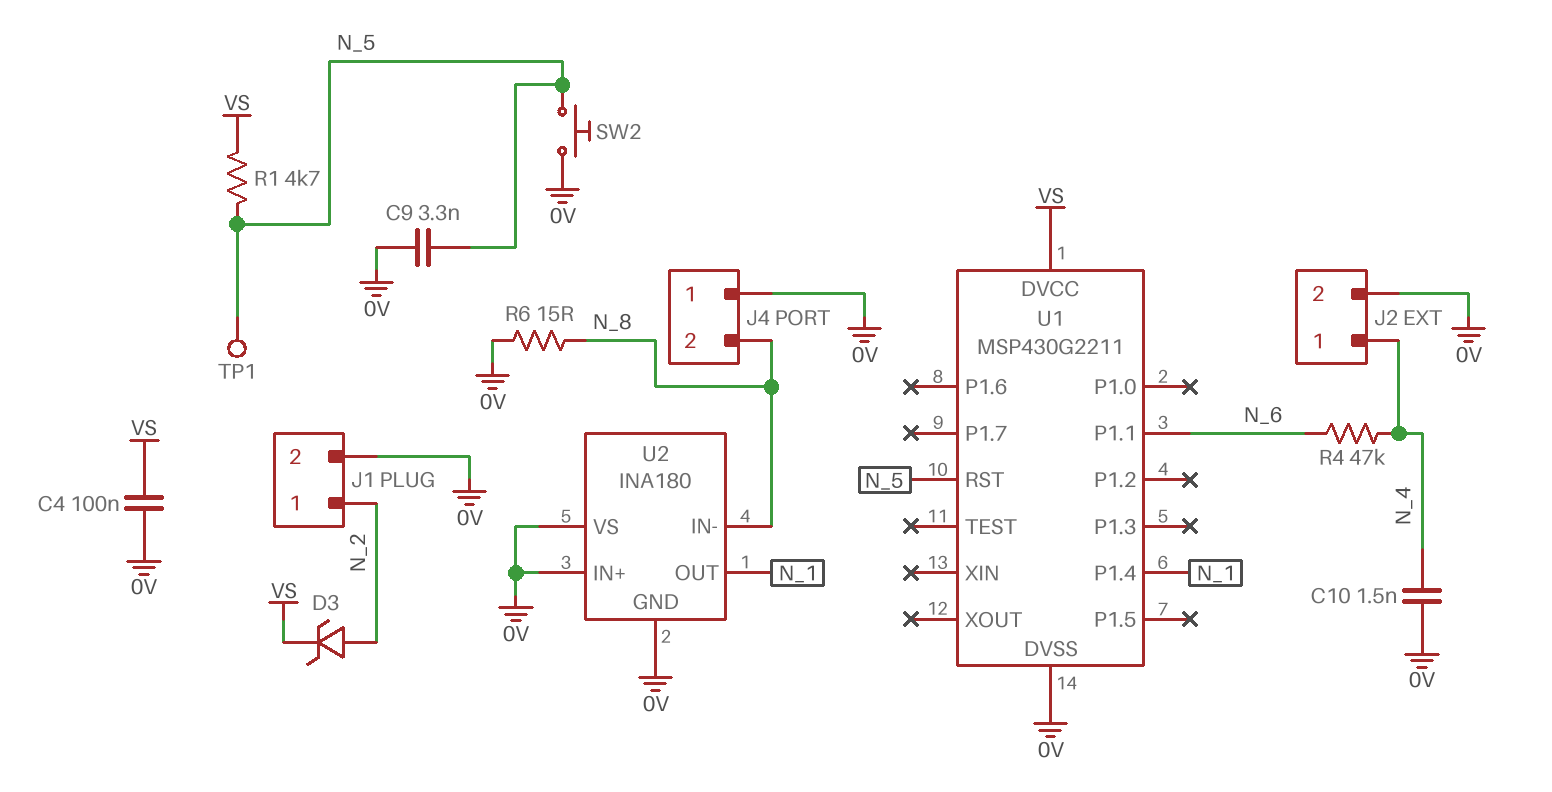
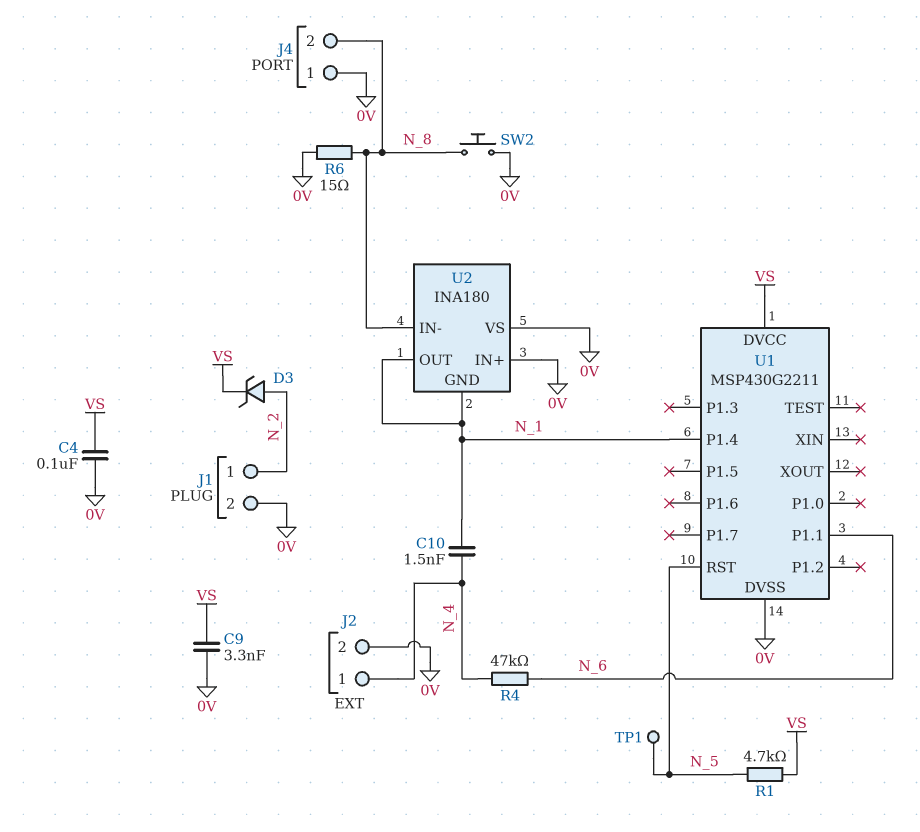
C9: 3.3nF (0V, N_5) -> 3.3nF (0V, VS)
C10: 1.5nF (0V, N_4) -> 1.5nF (N_1, N_4)
SW2: button (0V, N_5) -> button (0V, N_8)
U2 pin GND: 0V -> N_1

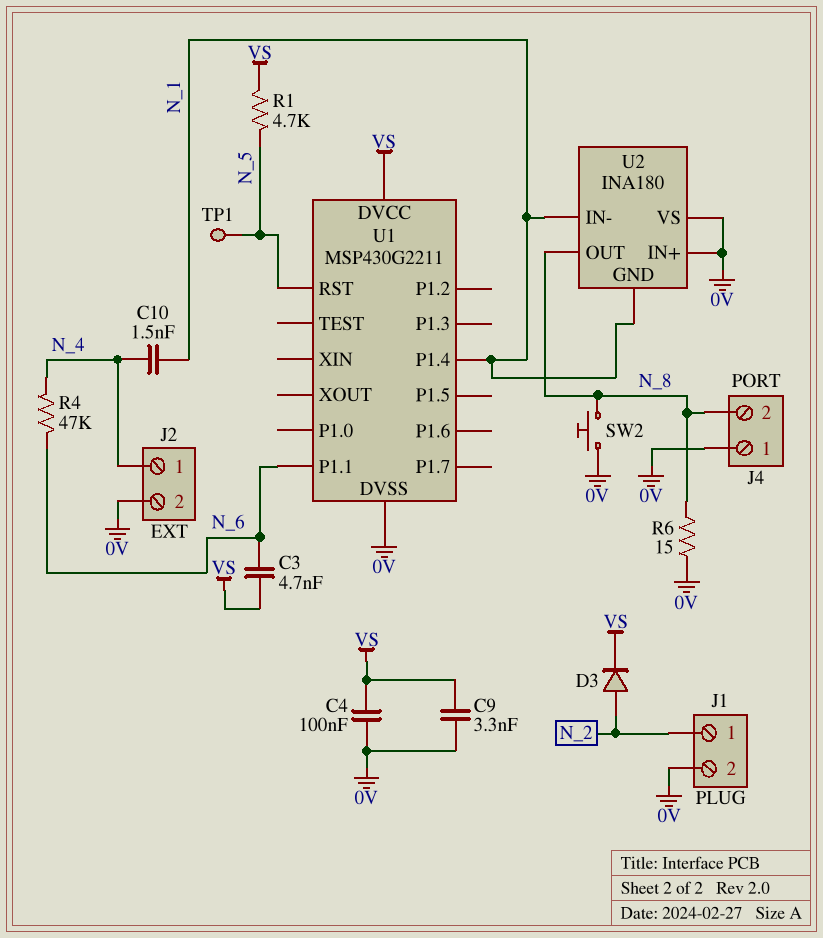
C3: none -> 4.7nF (N_6, VS)
D3: zener (A N_2, K VS) -> diode (A N_2, K VS)
U2 pin IN-: N_8 -> N_1
U2 pin OUT: N_1 -> N_8

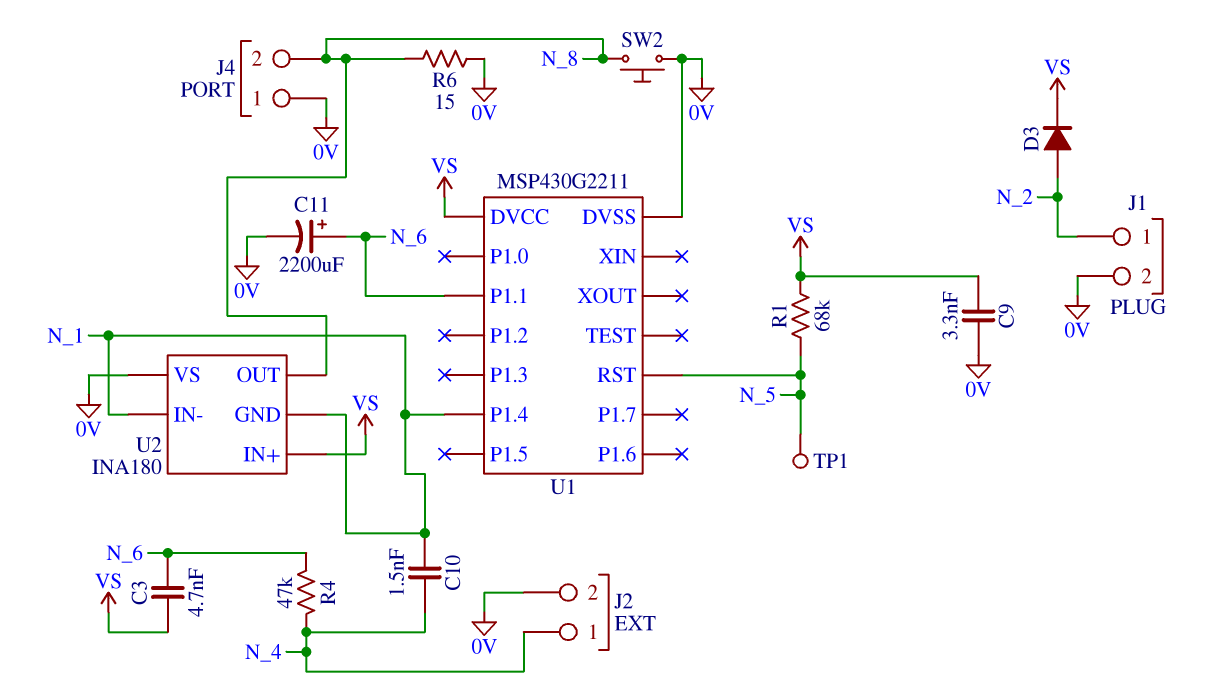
C4: 100nF (0V, VS) -> none
C11: none -> 2200uF (plus N_6, minus 0V)
R1: 4.7k (N_5, VS) -> 68k (N_5, VS)
U2 pin IN+: 0V -> VS

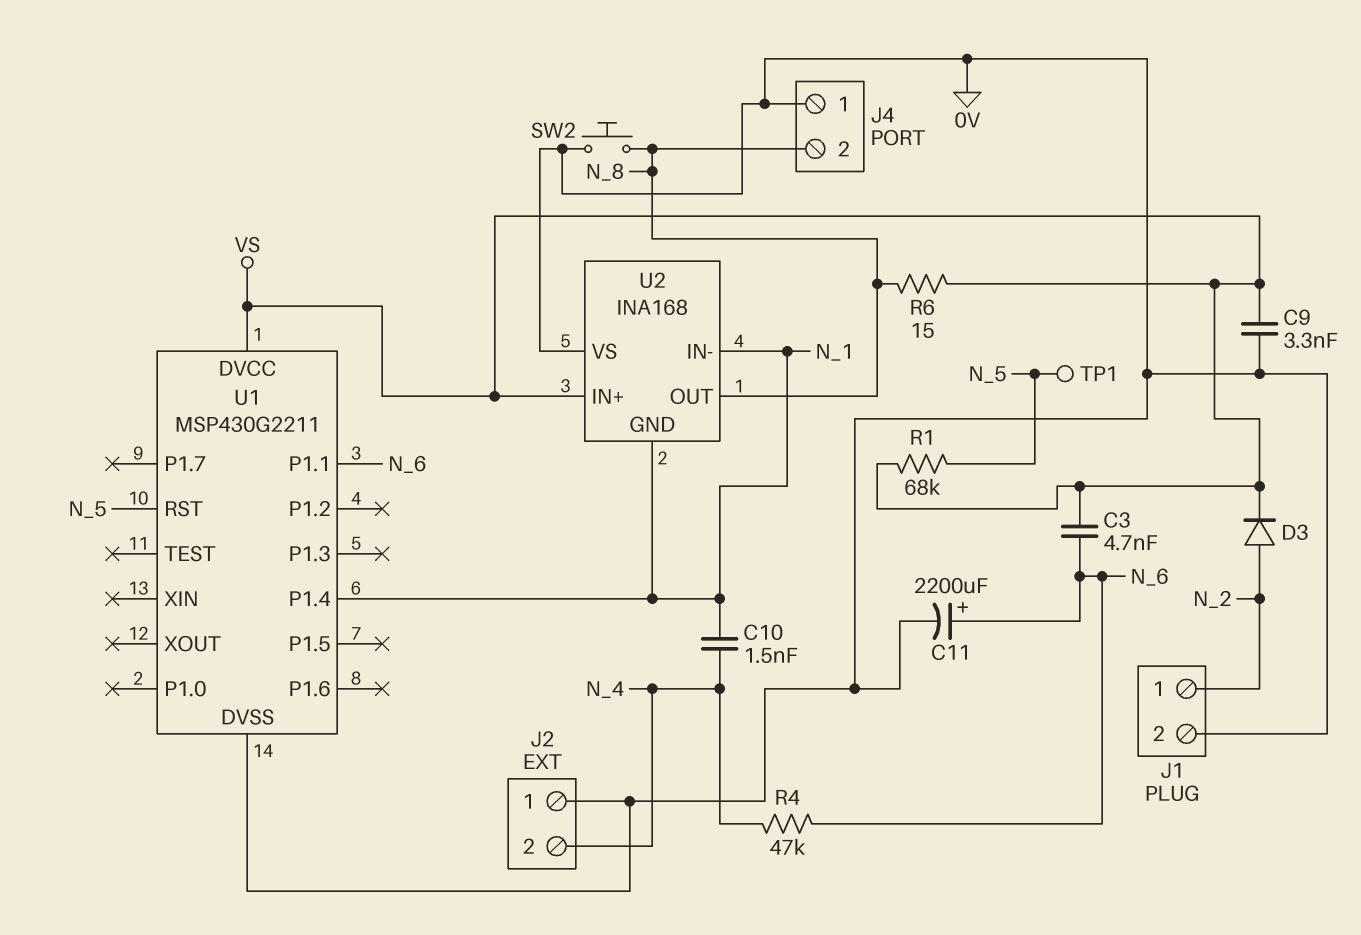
J2 pin 1: N_4 -> 0V
J2 pin 2: 0V -> N_4
R6: 15 (0V, N_8) -> 15 (N_8, VS)
U2: INA180 -> INA168

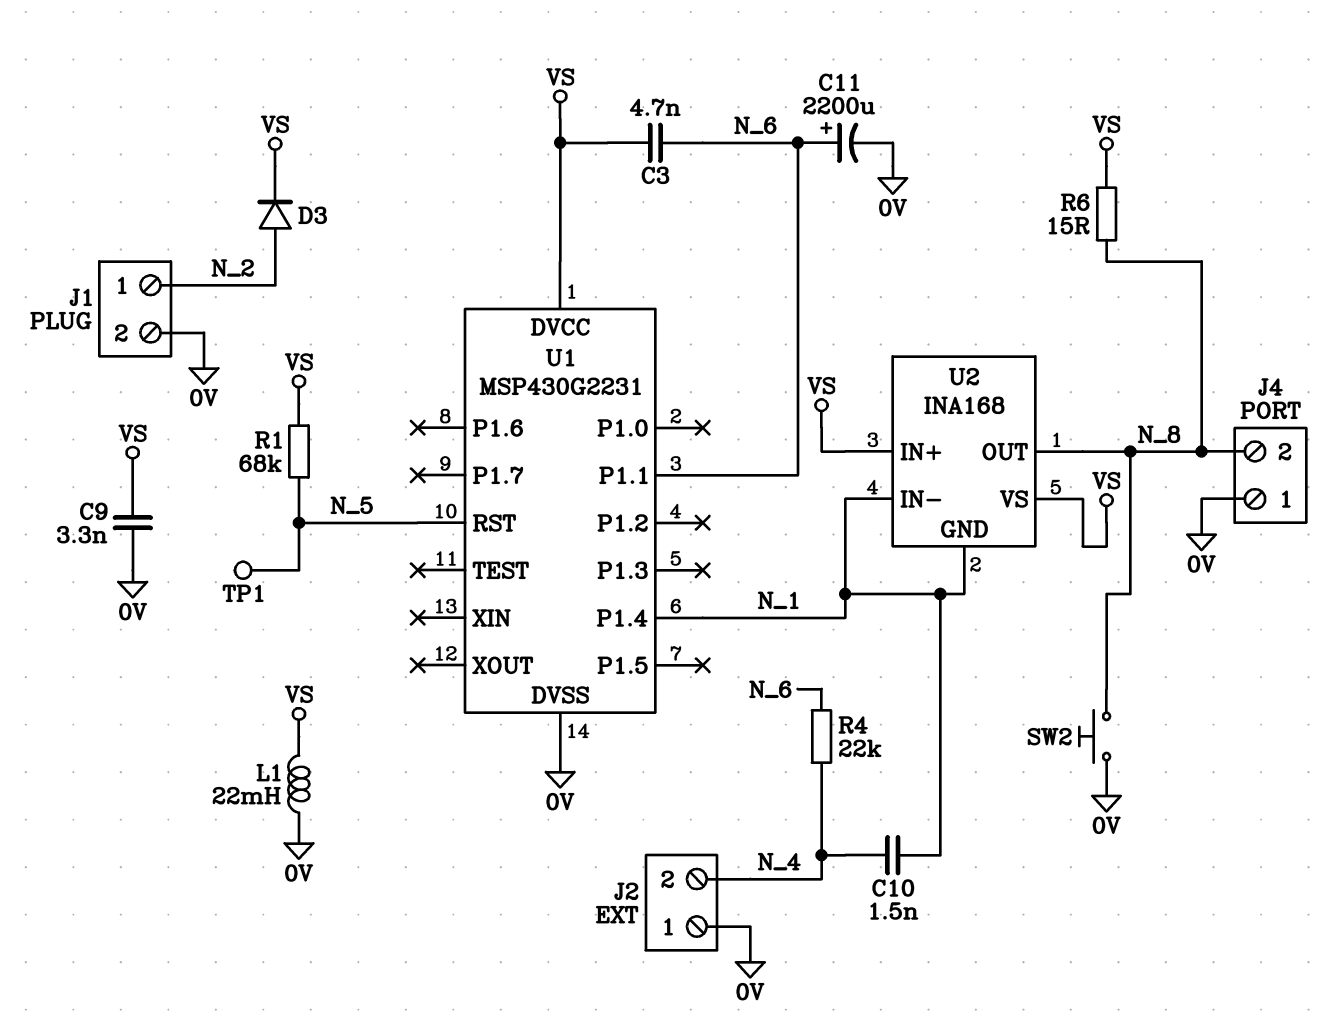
L1: none -> 22mH (0V, VS)
R4: 47k (N_4, N_6) -> 22k (N_4, N_6)
U1: MSP430G2211 -> MSP430G2231
U2 pin VS: 0V -> VS

